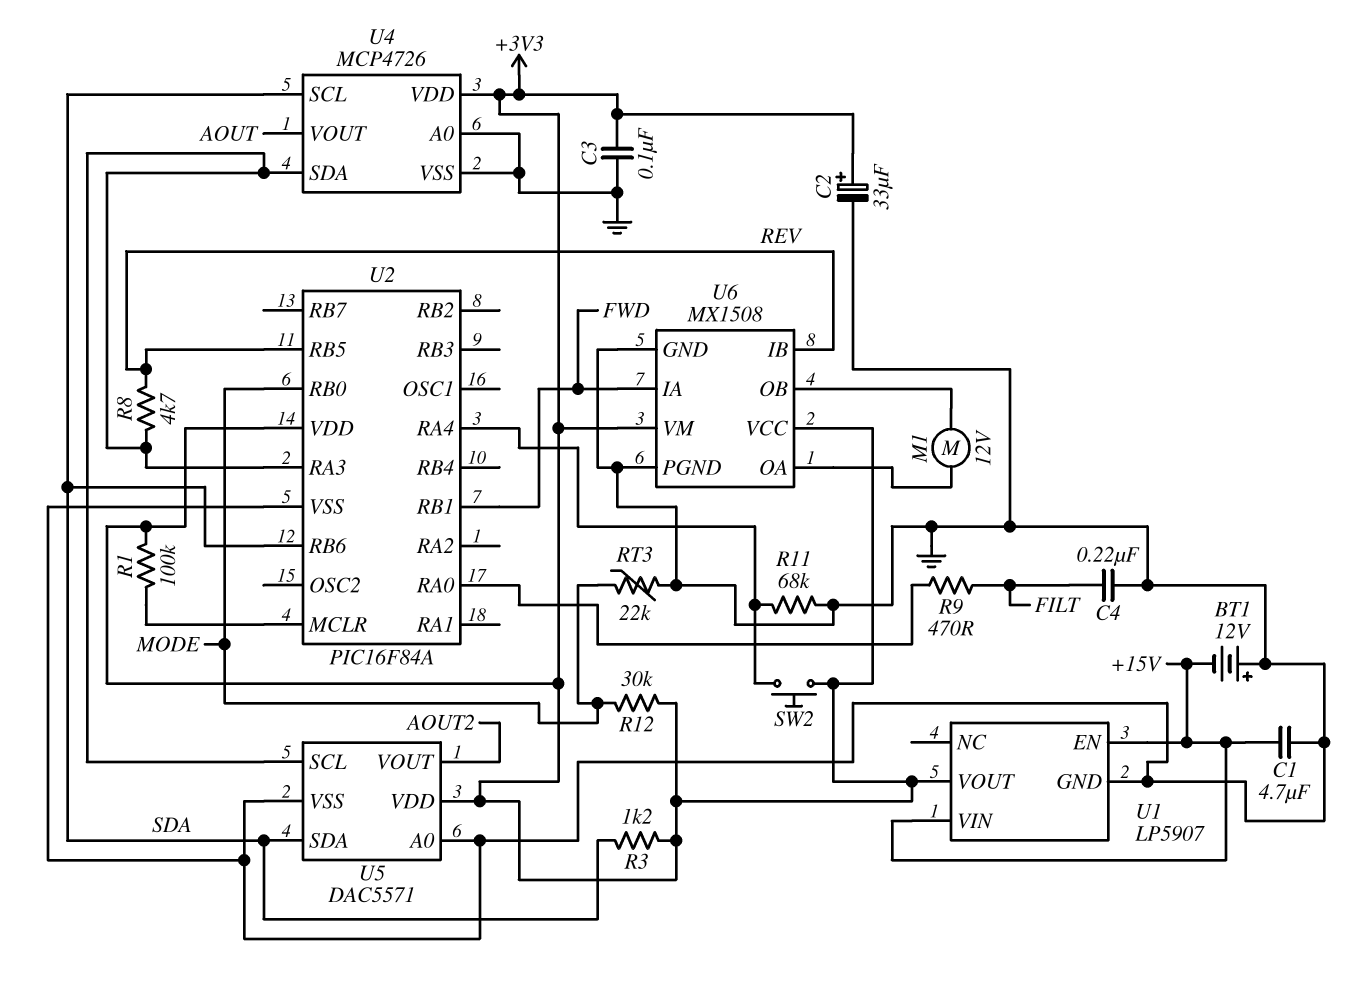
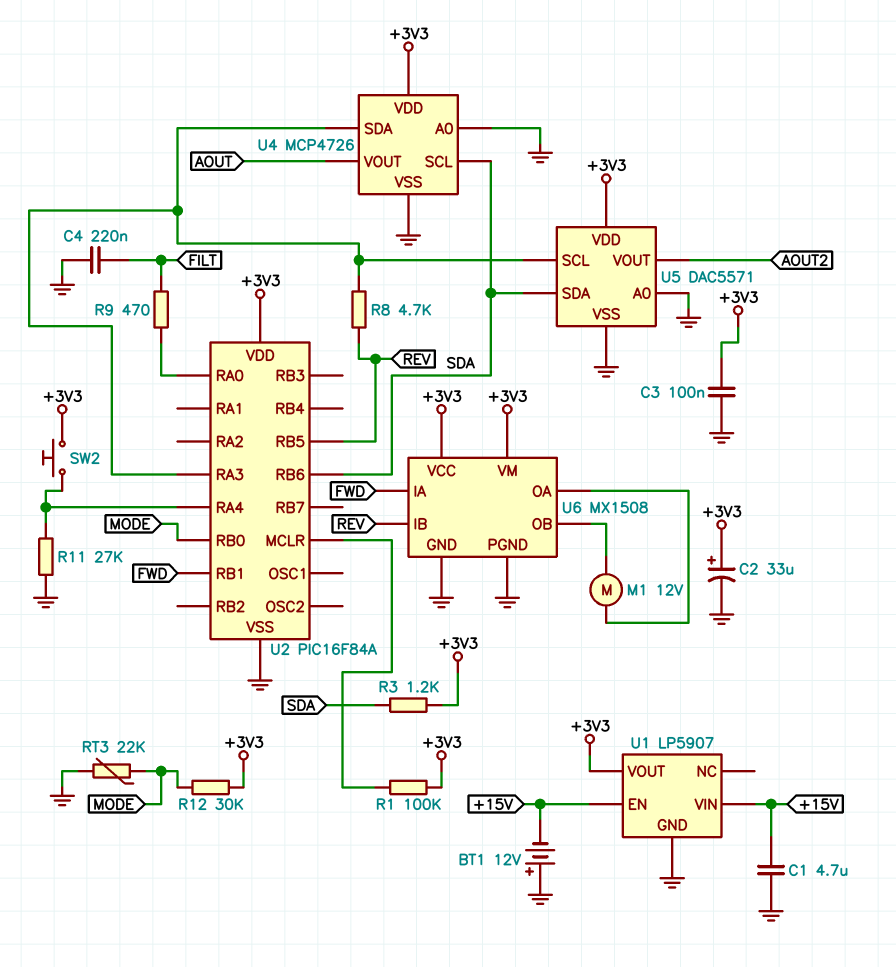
R11: 68k (GND, U2/RA4) -> 27k (GND, U2/RA4)

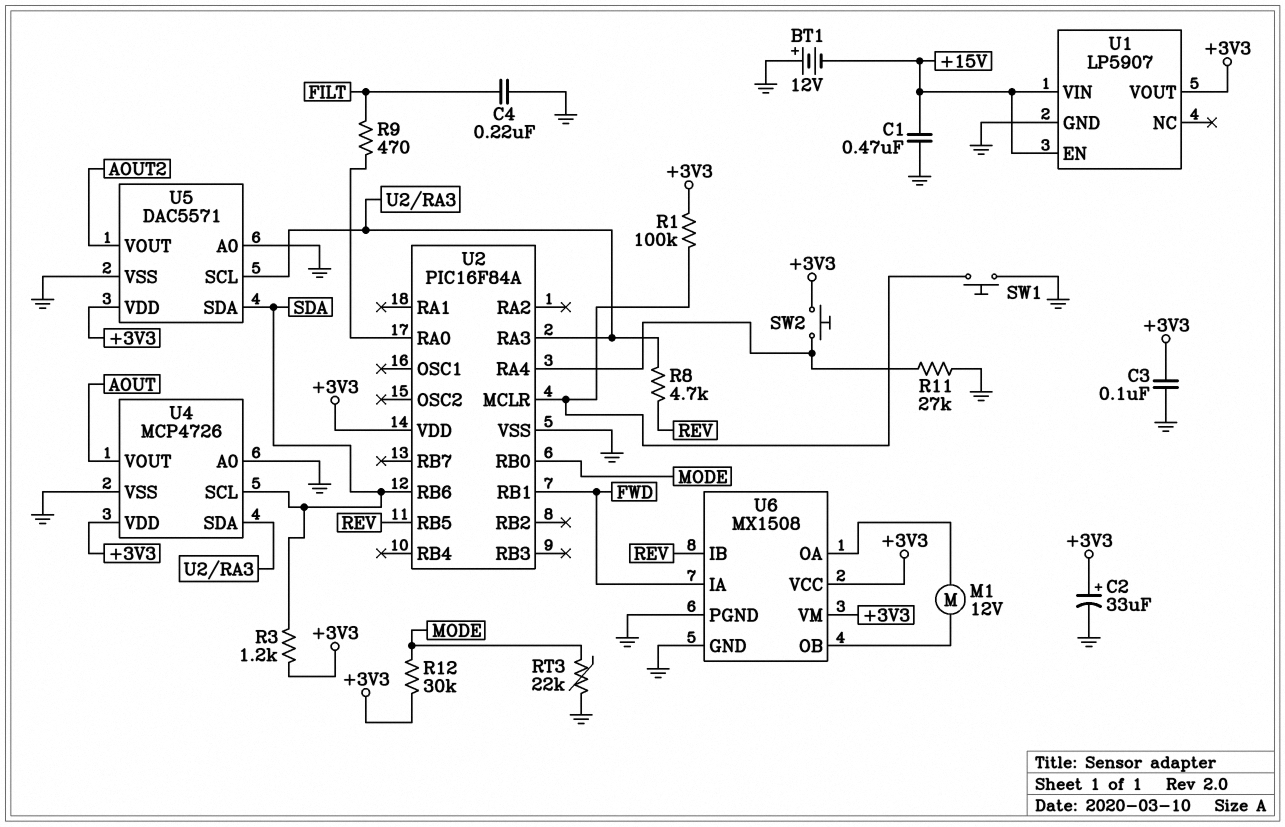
C1: 4.7uF (+15V, GND) -> 470nF (+15V, GND)
SW1: none -> button (GND, U2/MCLR)

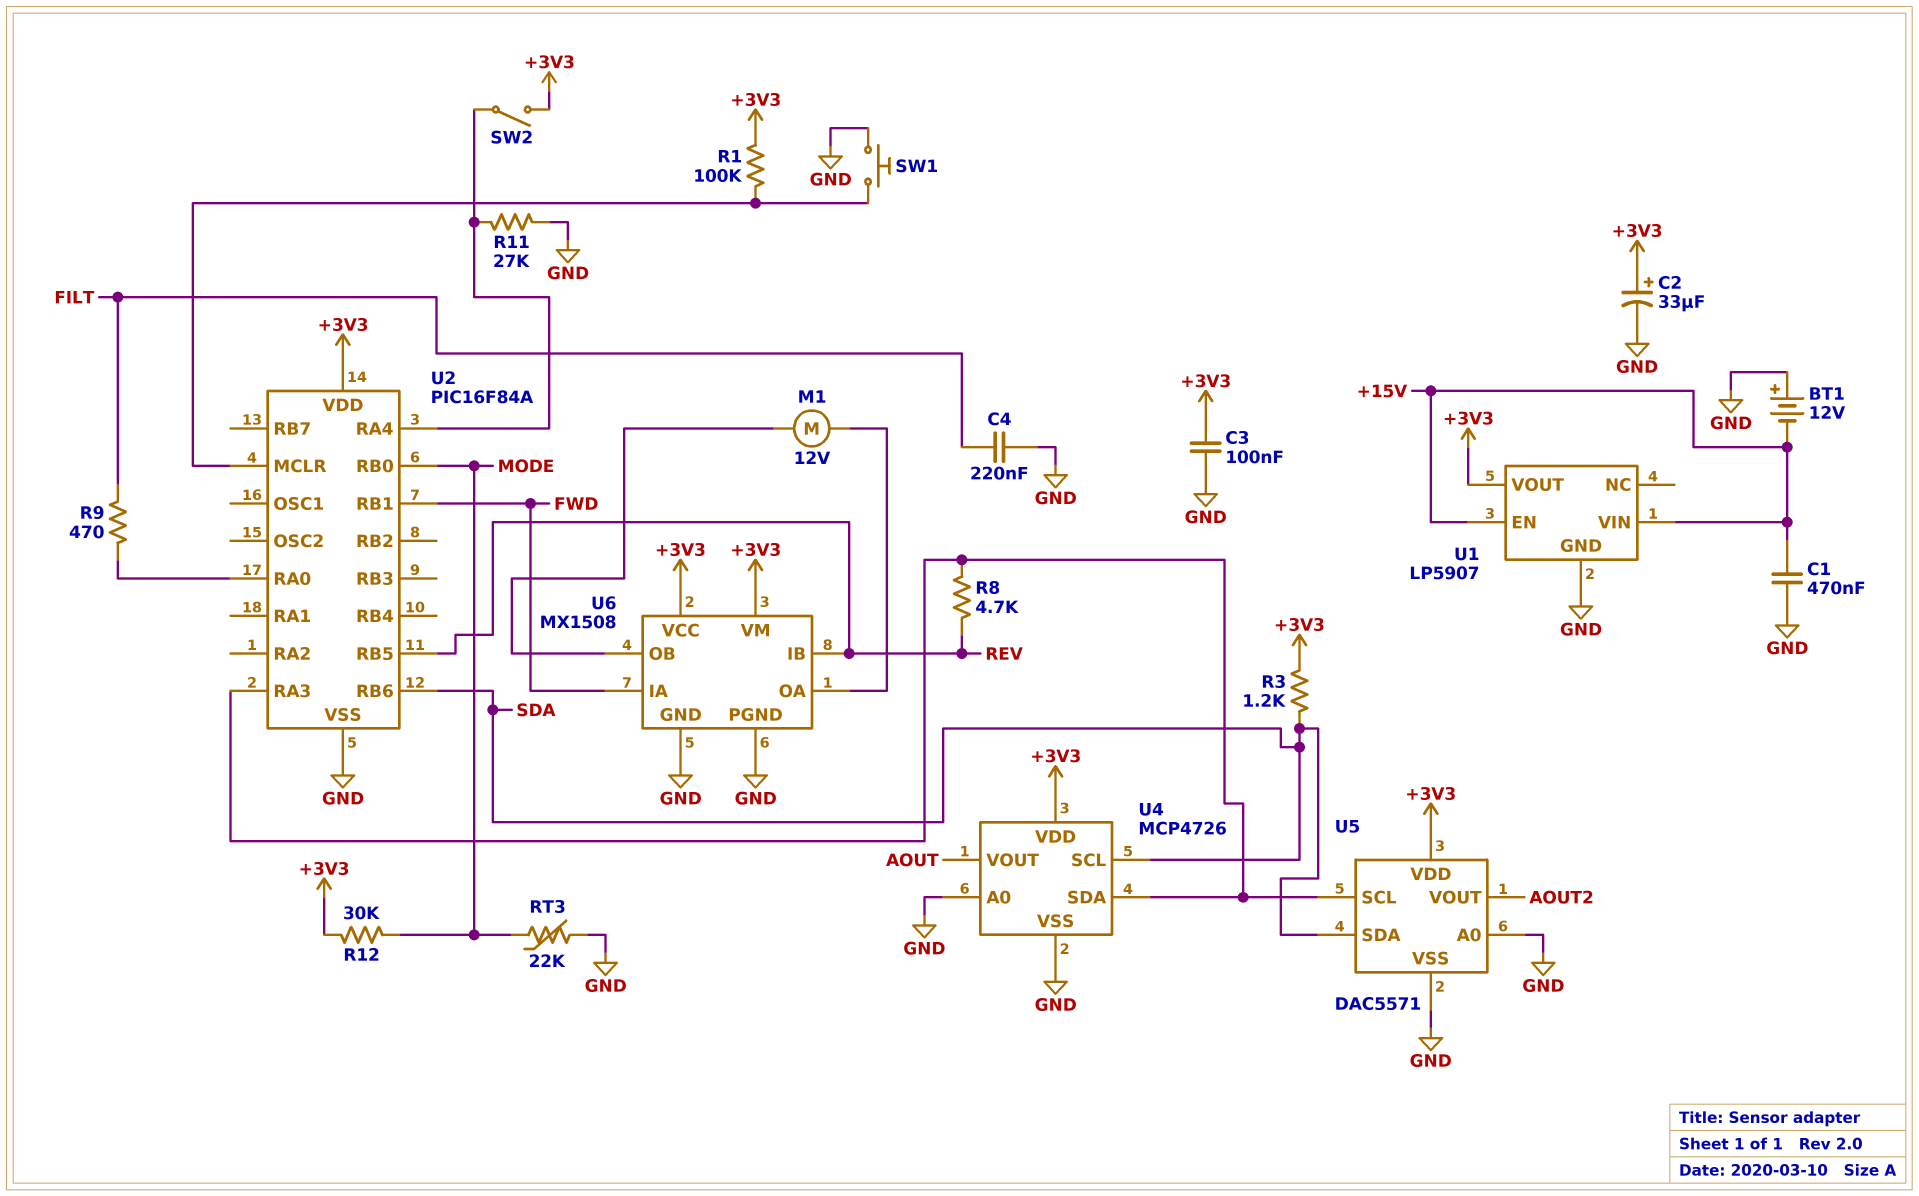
SW2: button (+3V3, U2/RA4) -> switch (+3V3, U2/RA4)

